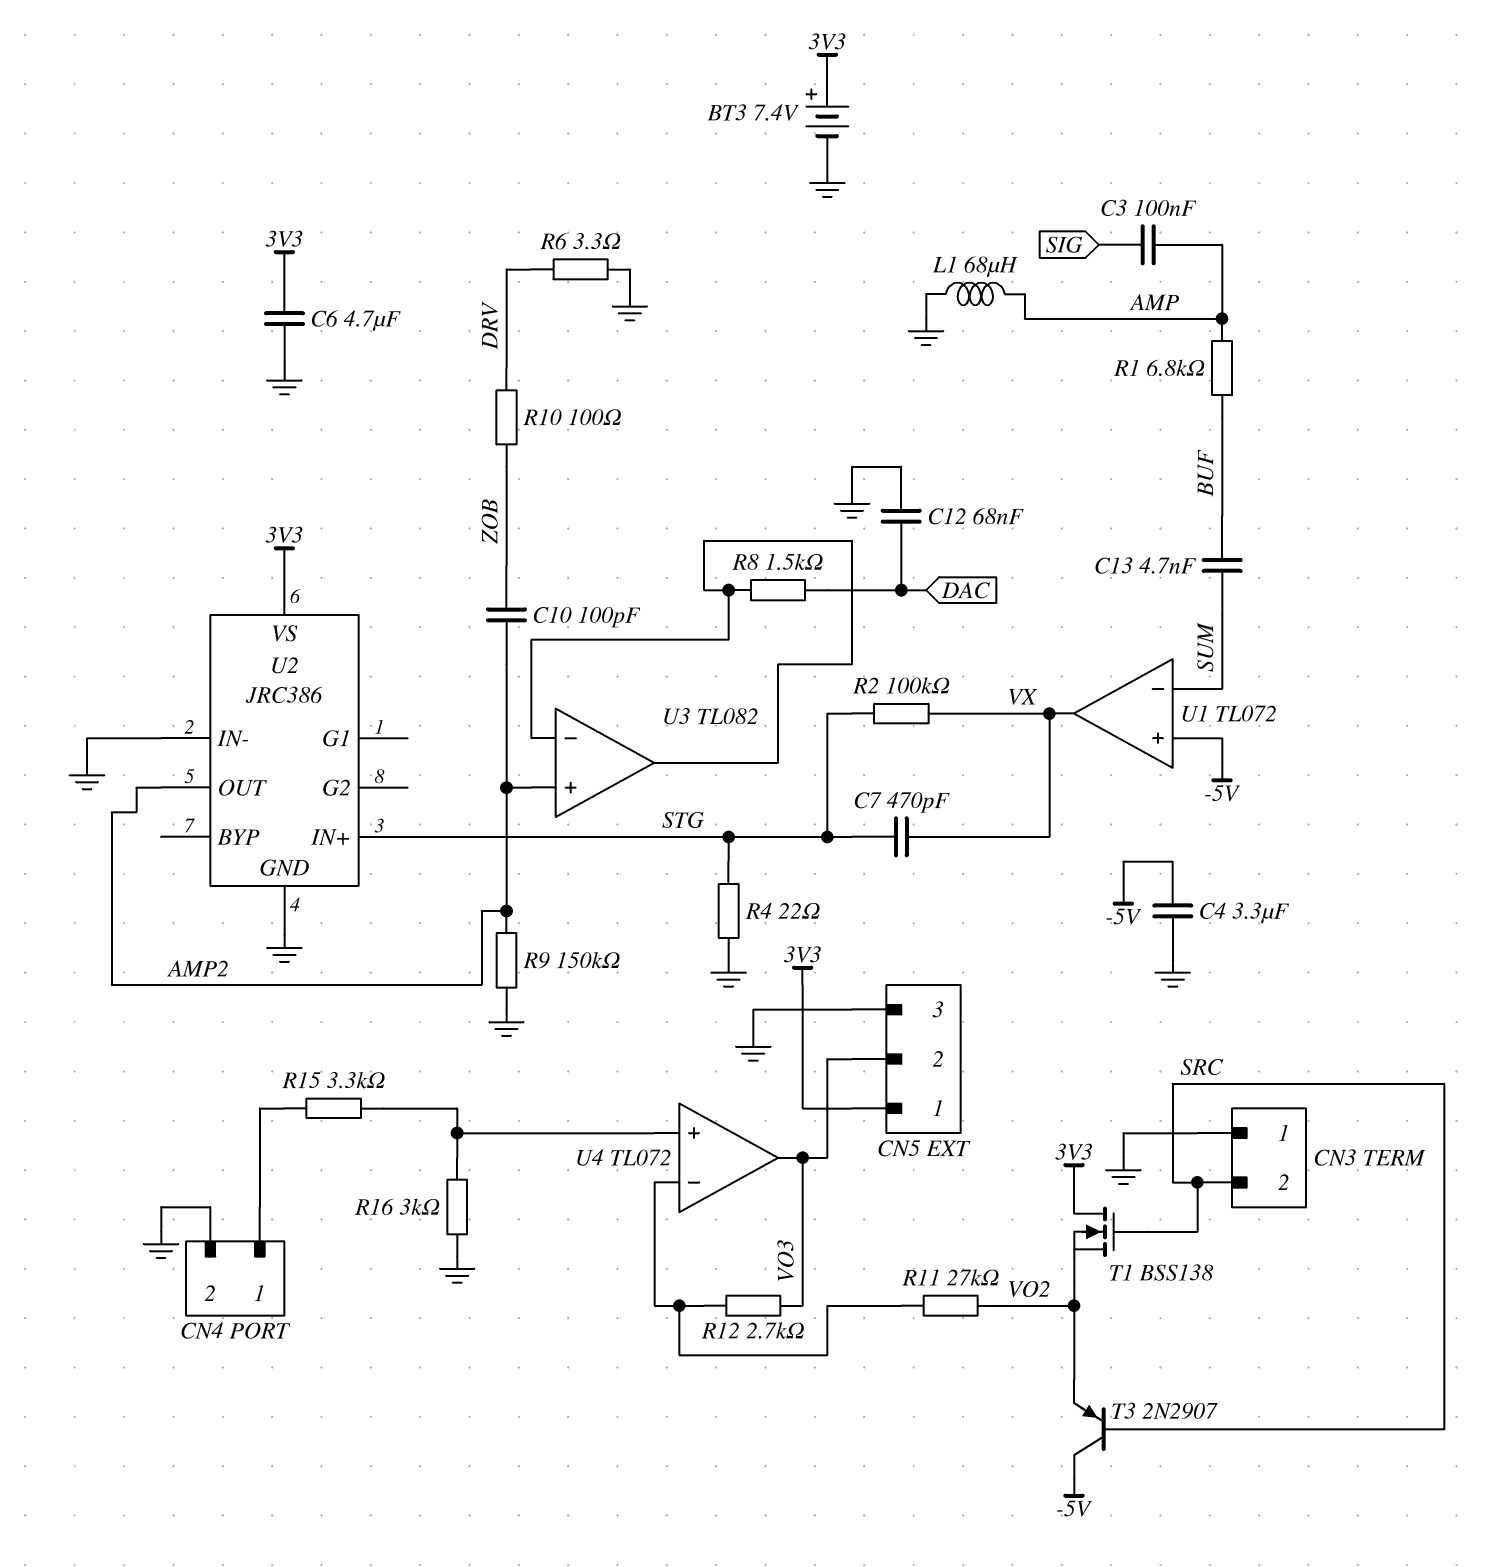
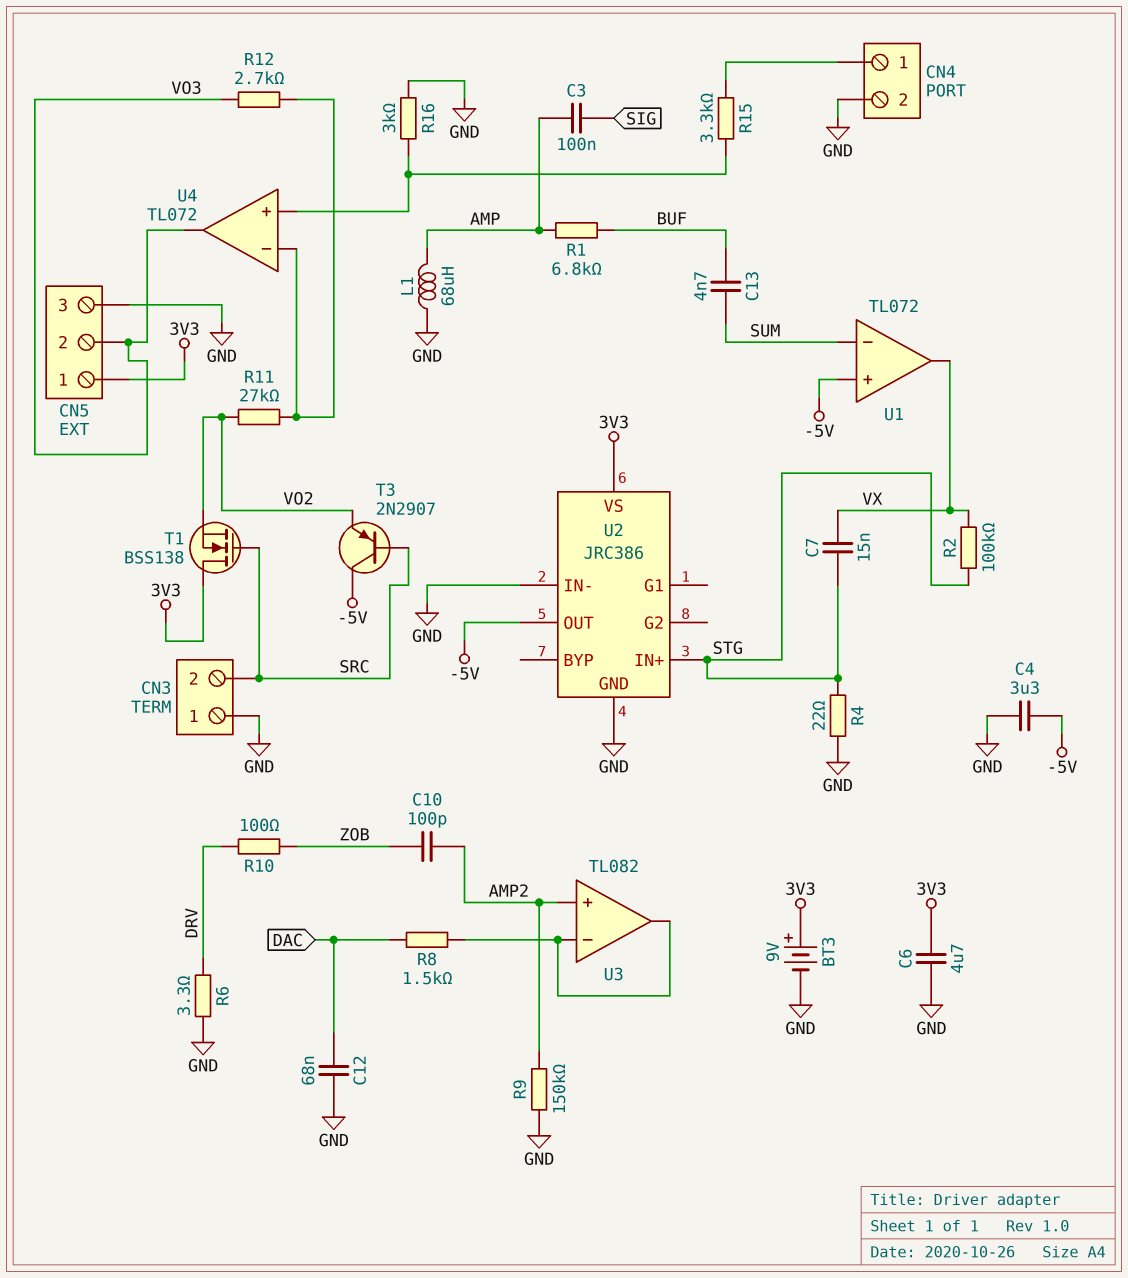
BT3: 7.4V (plus 3V3, minus GND) -> 9V (plus 3V3, minus GND)
C7: 470pF (STG, VX) -> 15nF (STG, VX)
U2 pin OUT: AMP2 -> -5V

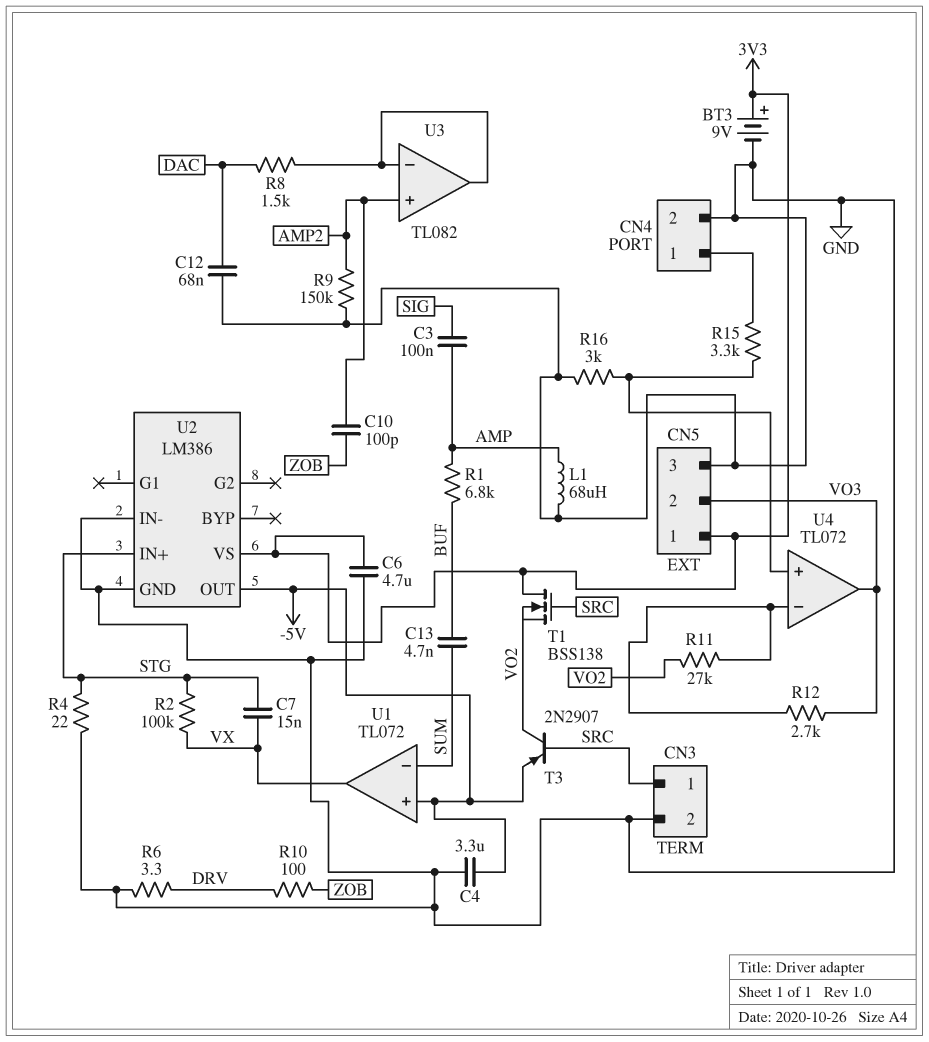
CN3 pin 1: GND -> SRC
CN3 pin 2: SRC -> GND
T3: PNP 2N2907 (B SRC, C -5V, E VO2) -> PNP 2N2907 (B SRC, C VO2, E -5V)
U2: JRC386 -> LM386

